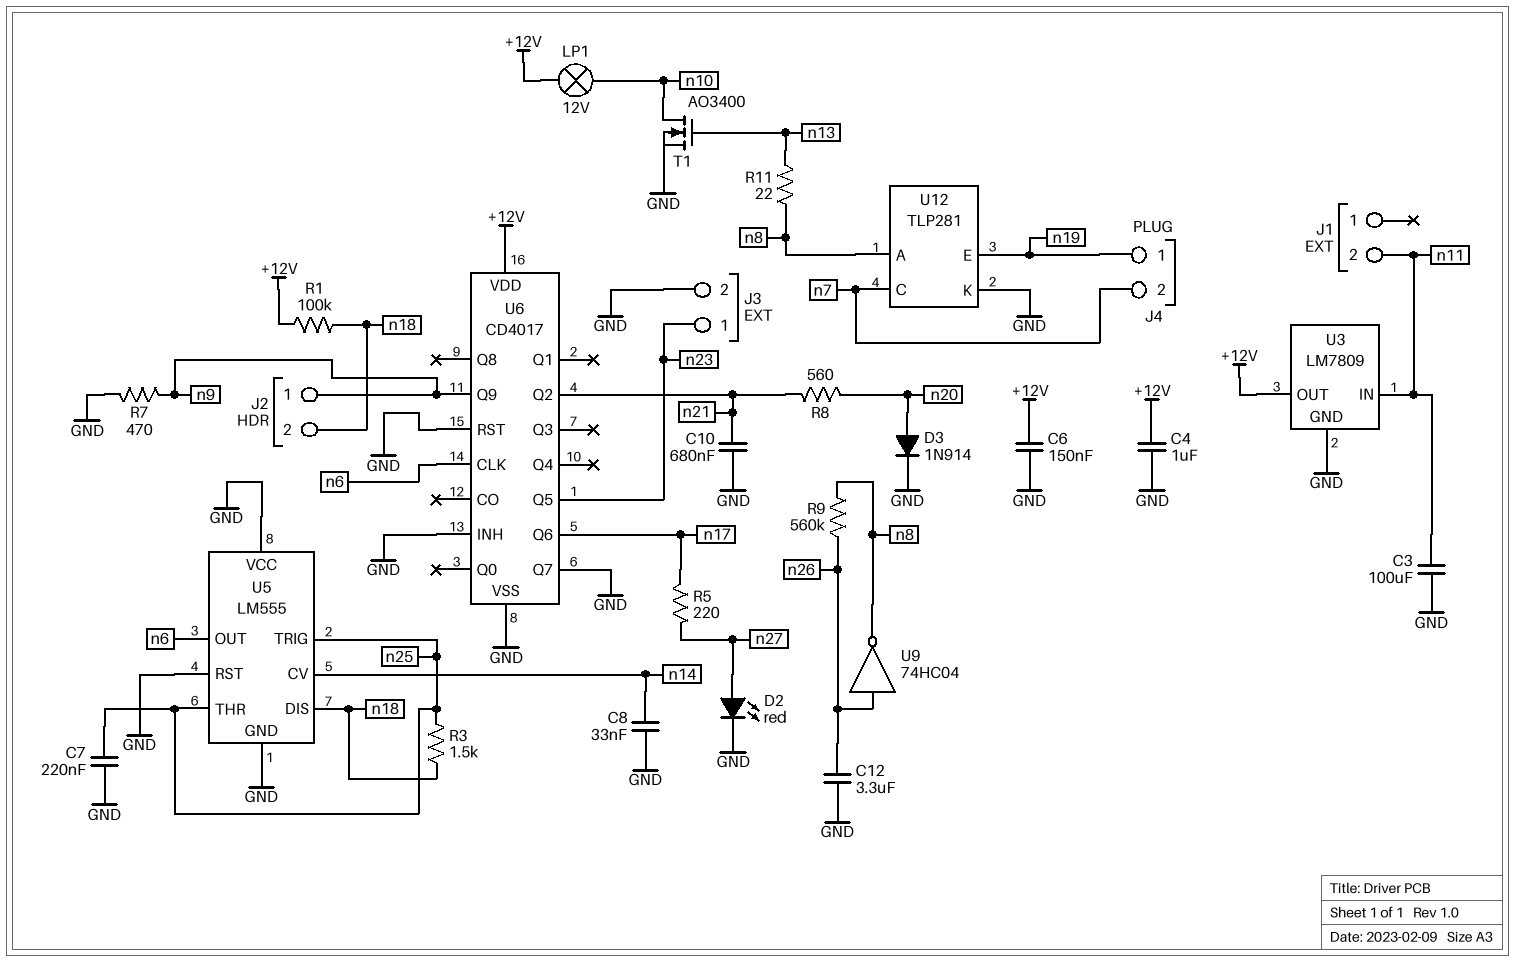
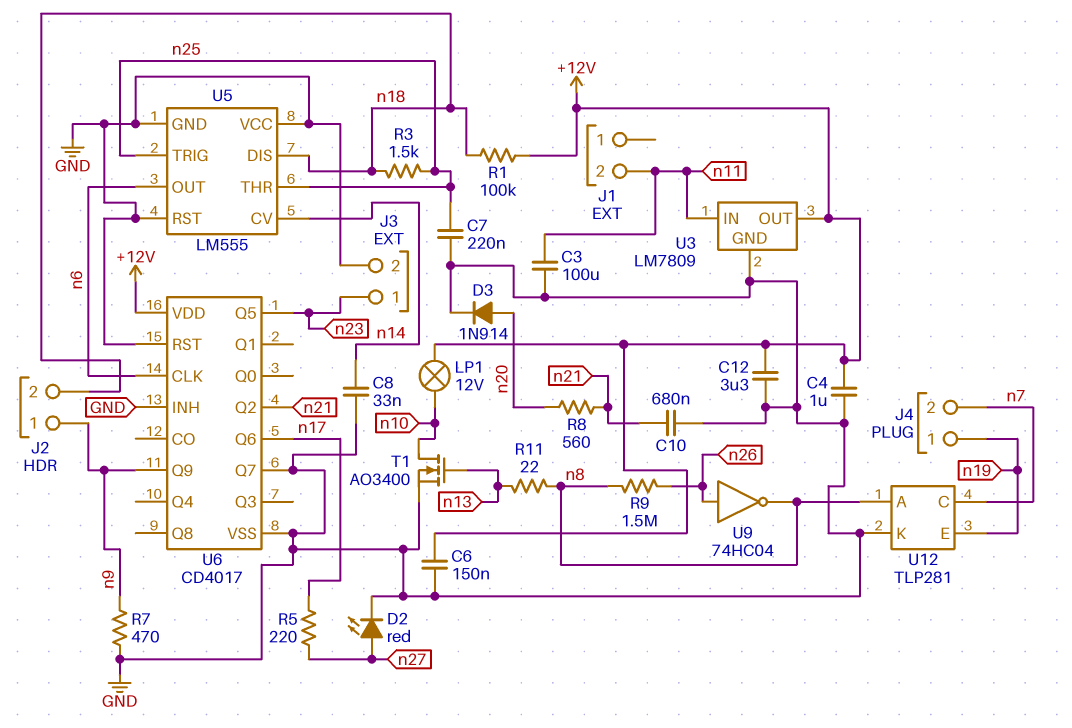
C12: 3.3uF (GND, n26) -> 3.3uF (+12V, GND)
R9: 560k (n8, n26) -> 1.5M (n8, n26)

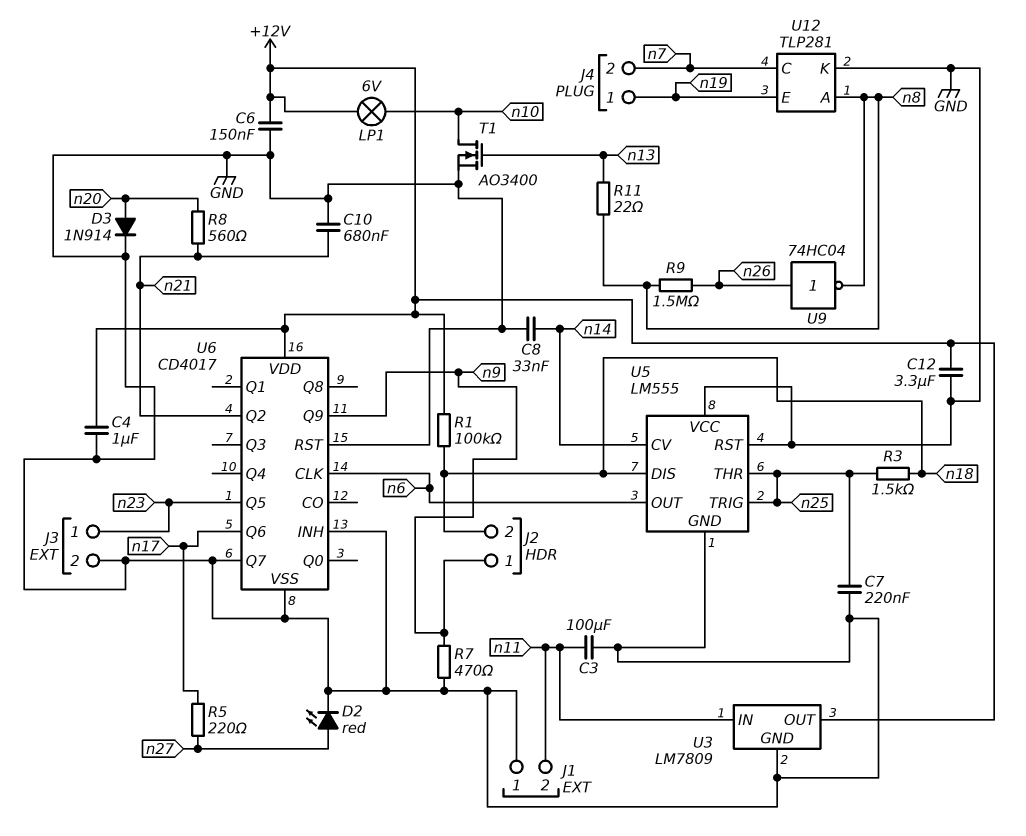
J1 pin 1: none -> GND
LP1: lamp 12V (+12V, n10) -> lamp 6V (+12V, n10)

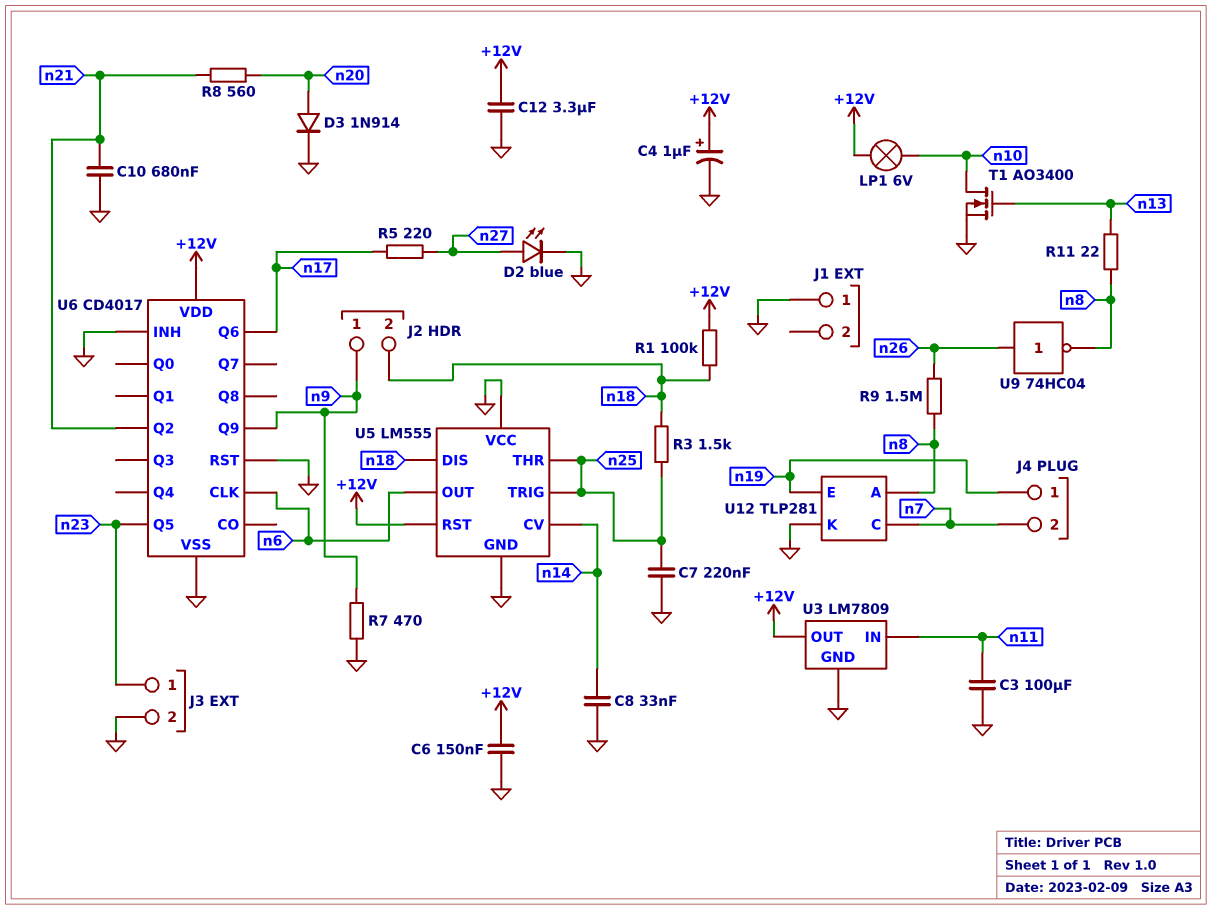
C4: 1uF (+12V, GND) -> 1uF (plus +12V, minus GND)
D2: LED red (A n27, K GND) -> LED blue (A n27, K GND)
J1 pin 2: n11 -> none
U5 pin RST: GND -> +12V
U6 pin Q7: GND -> none

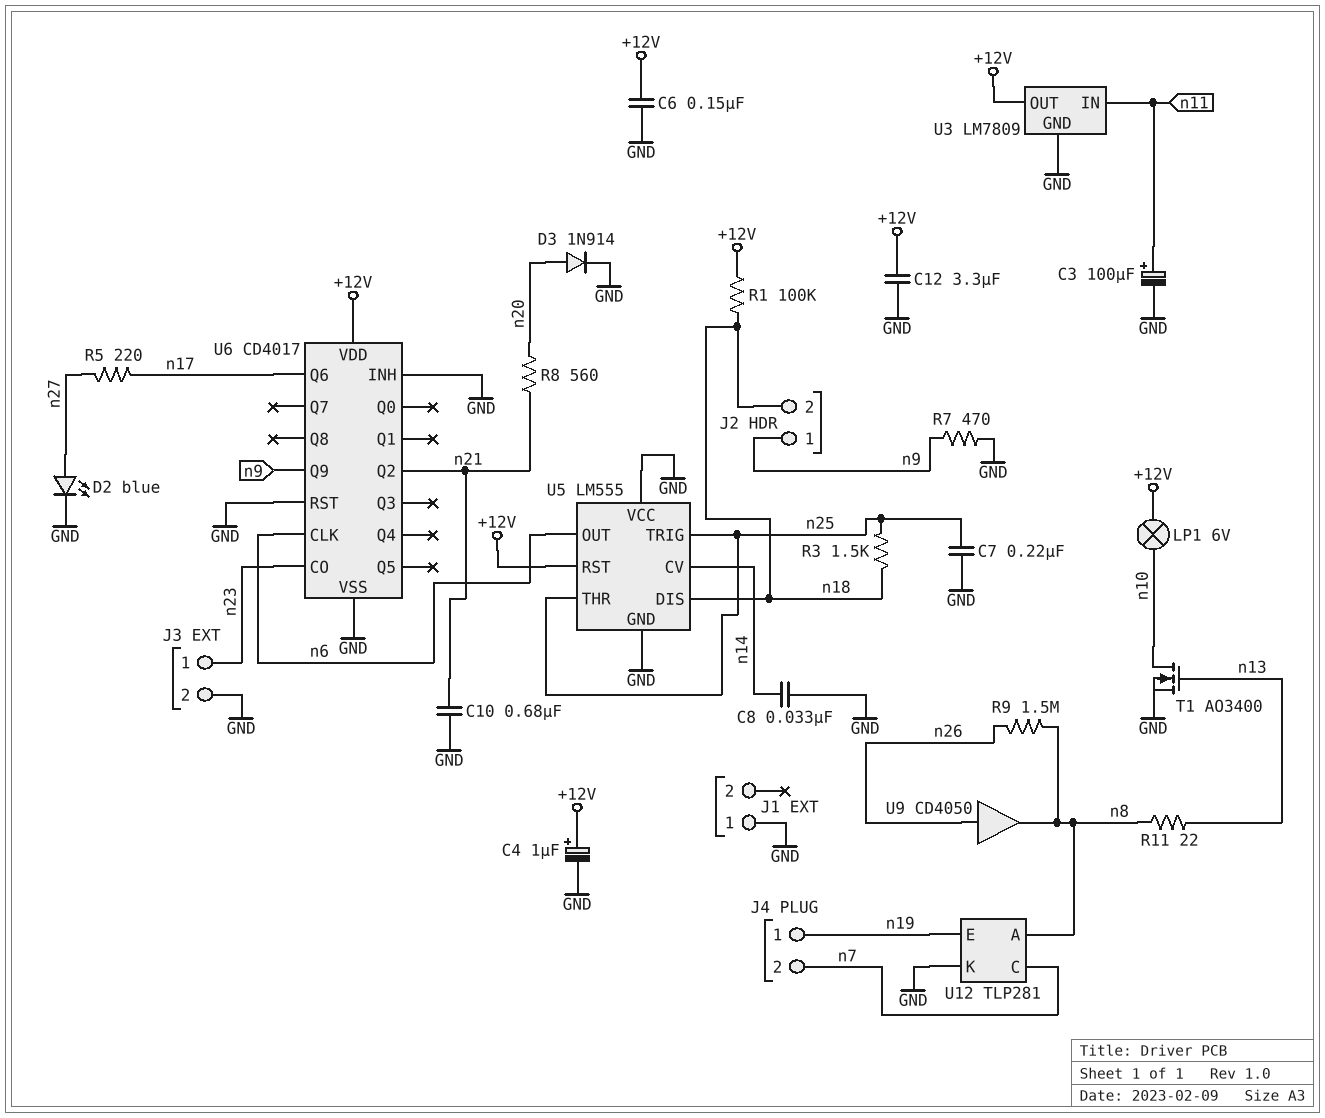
C3: 100uF (GND, n11) -> 100uF (plus n11, minus GND)
U6 pin CO: none -> n23
U6 pin Q5: n23 -> none
U9: NOT 74HC04 (in n26, out n8) -> buffer CD4050 (in n26, out n8)

